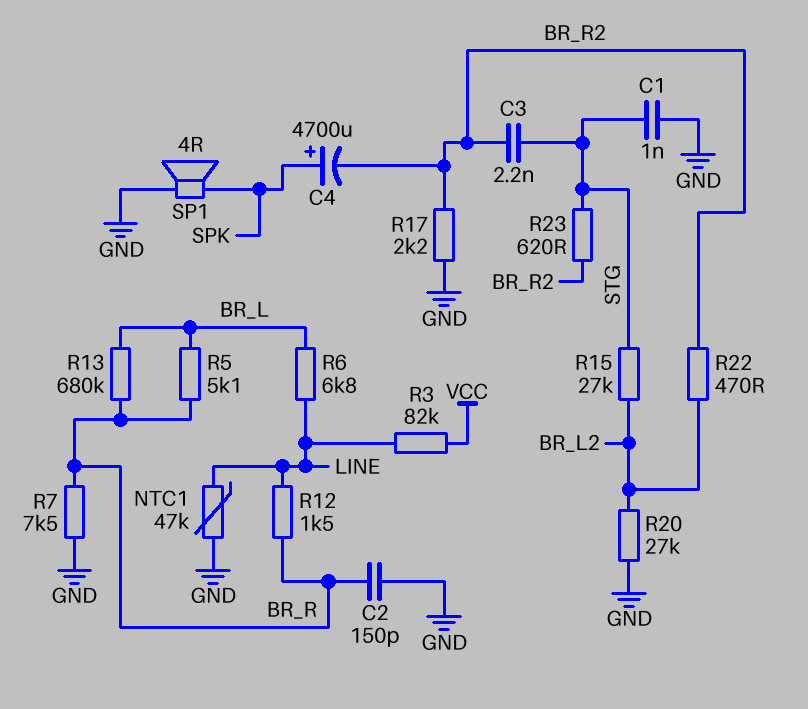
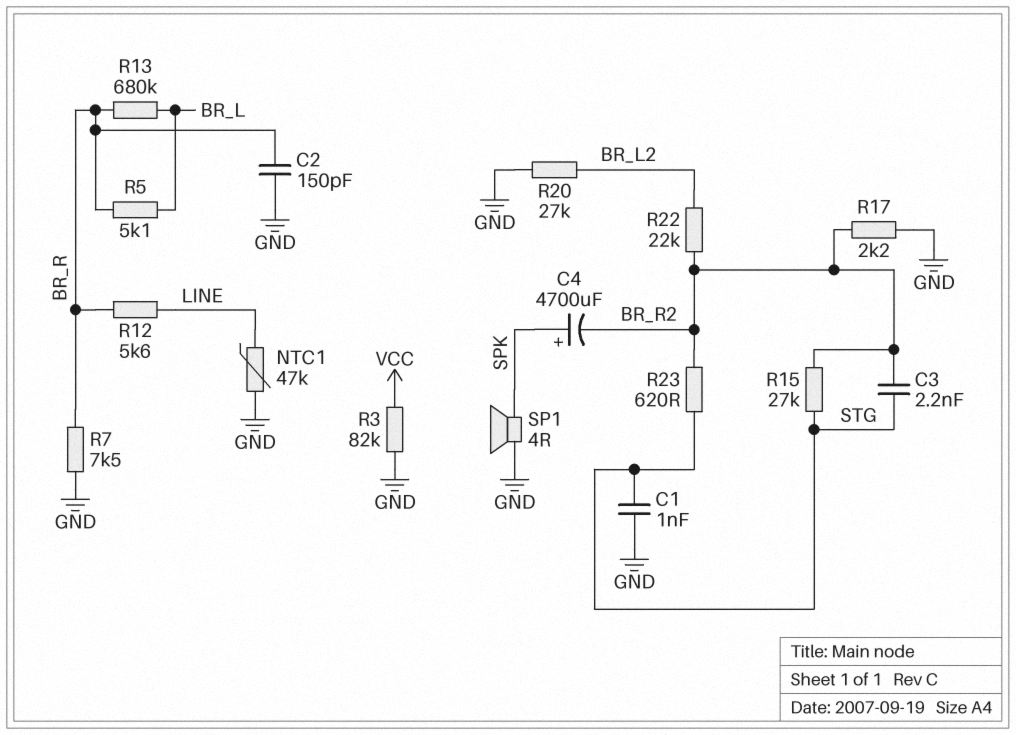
R3: 82k (LINE, VCC) -> 82k (GND, VCC)
R6: 6.8k (BR_L, LINE) -> none
R12: 1.5k (BR_R, LINE) -> 5.6k (BR_R, LINE)
R15: 27k (BR_L2, STG) -> 27k (BR_R2, STG)
R22: 470 (BR_L2, BR_R2) -> 22k (BR_L2, BR_R2)

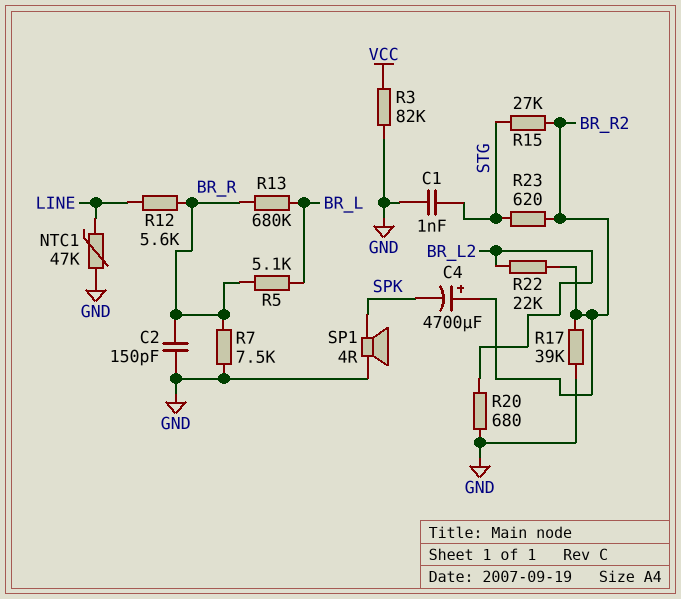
C3: 2.2nF (BR_R2, STG) -> none
C4: 4700uF (plus SPK, minus BR_R2) -> 4700uF (plus BR_R2, minus SPK)
R17: 2.2k (BR_R2, GND) -> 39k (BR_R2, GND)
R20: 27k (BR_L2, GND) -> 680 (BR_L2, GND)

